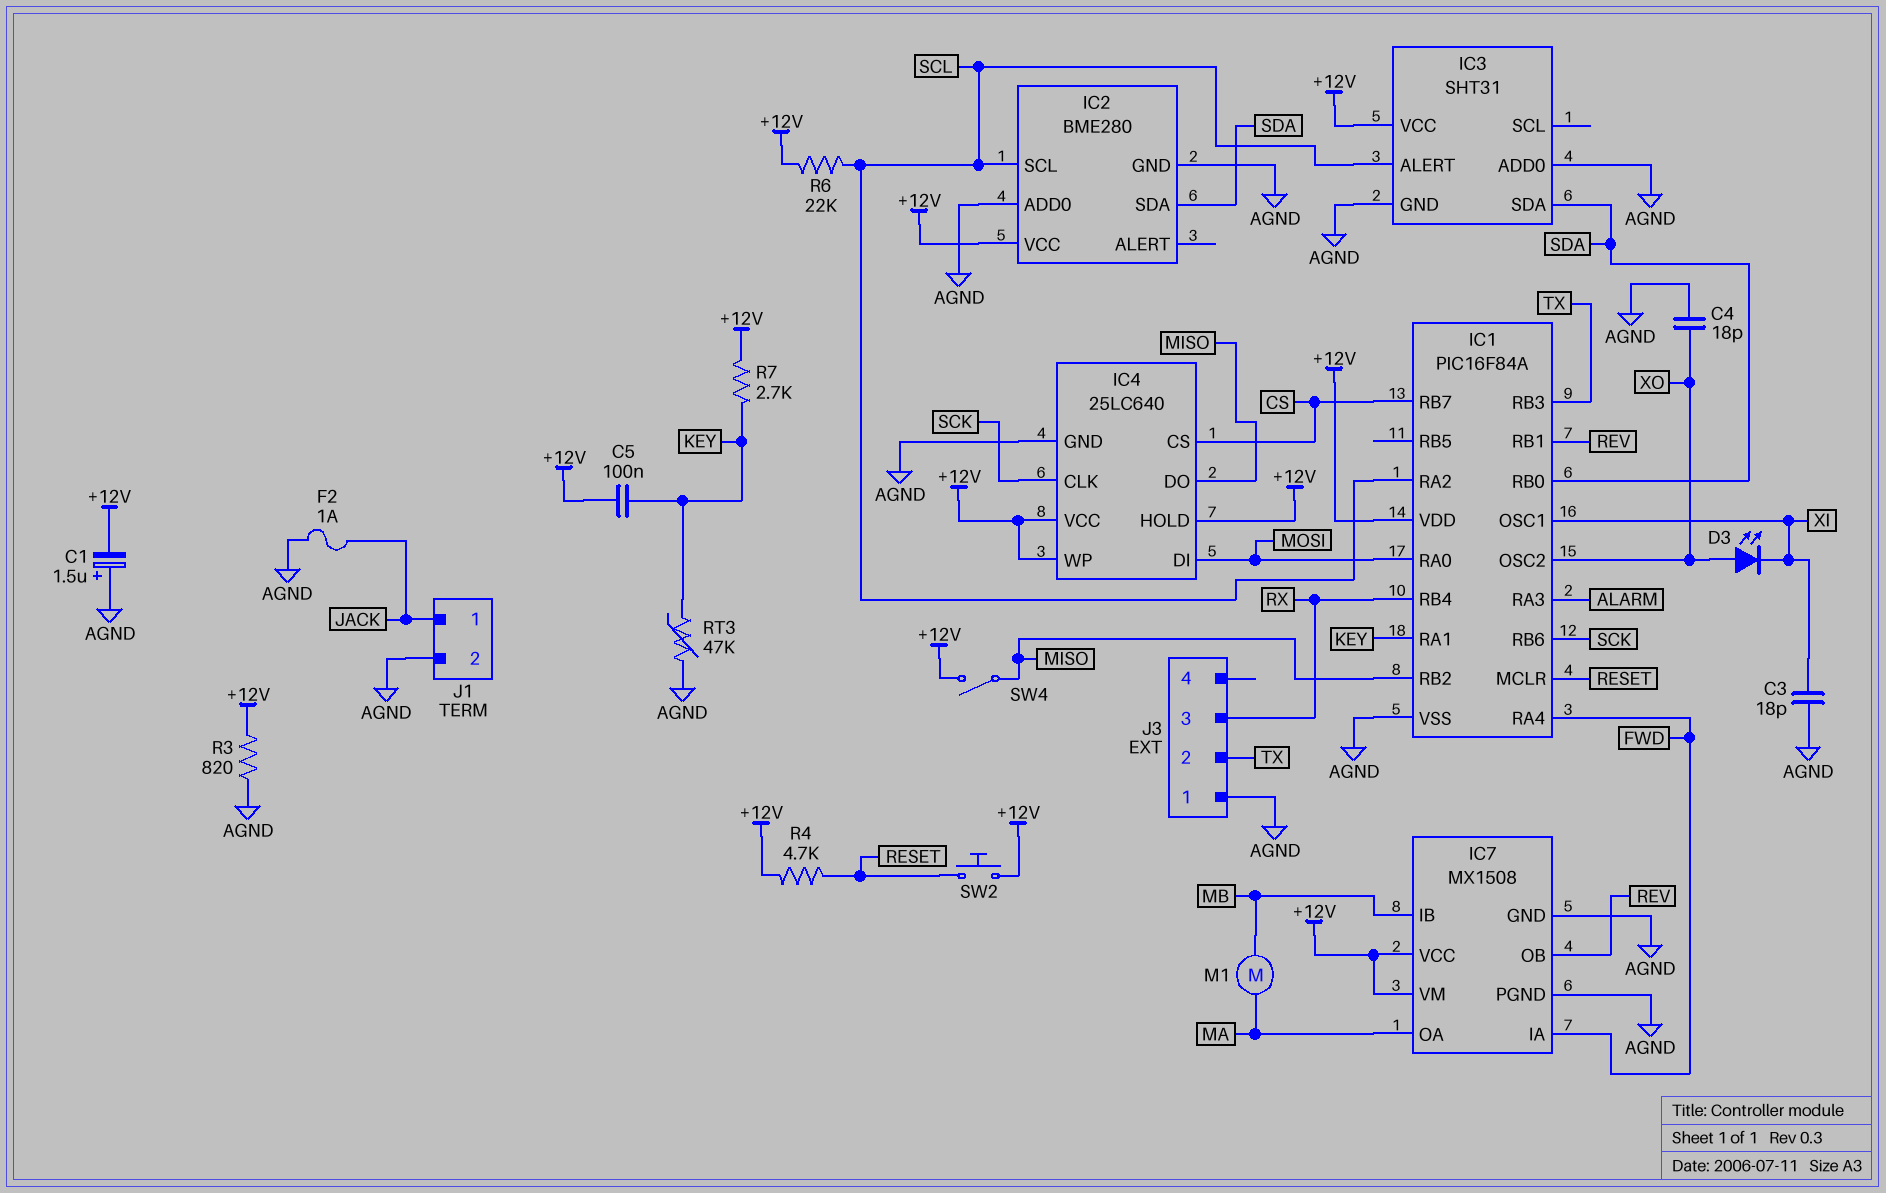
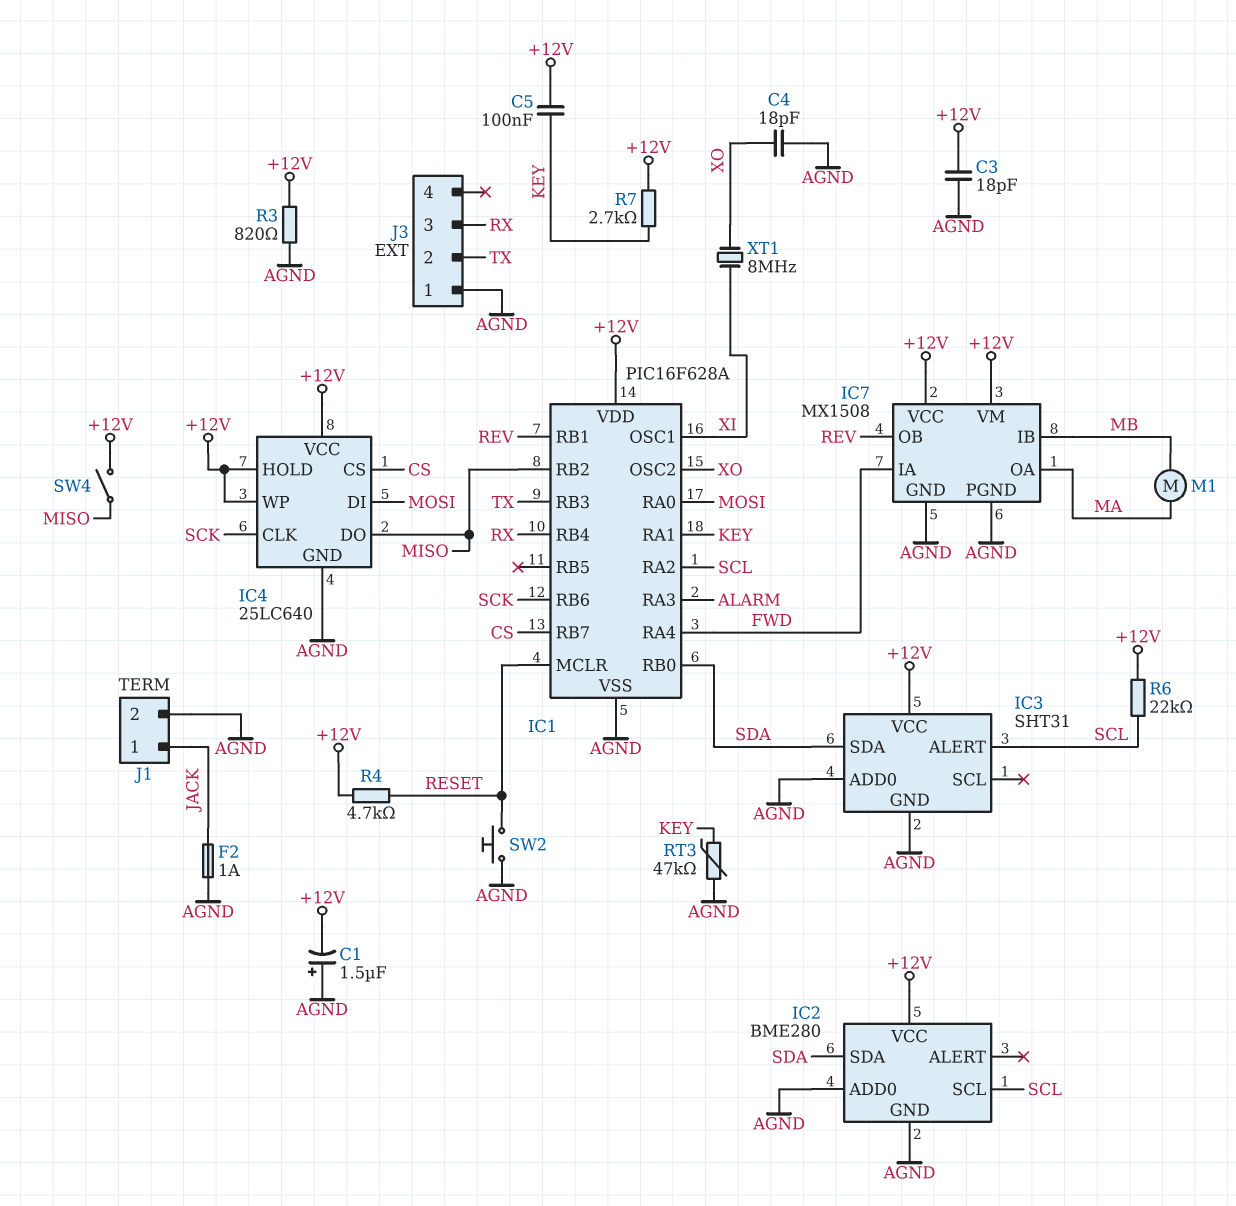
C3: 18pF (AGND, XI) -> 18pF (+12V, AGND)
D3: LED (A XO, K XI) -> none
IC1: PIC16F84A -> PIC16F628A
SW2: button (+12V, RESET) -> button (AGND, RESET)
XT1: none -> 8MHz (XI, XO)

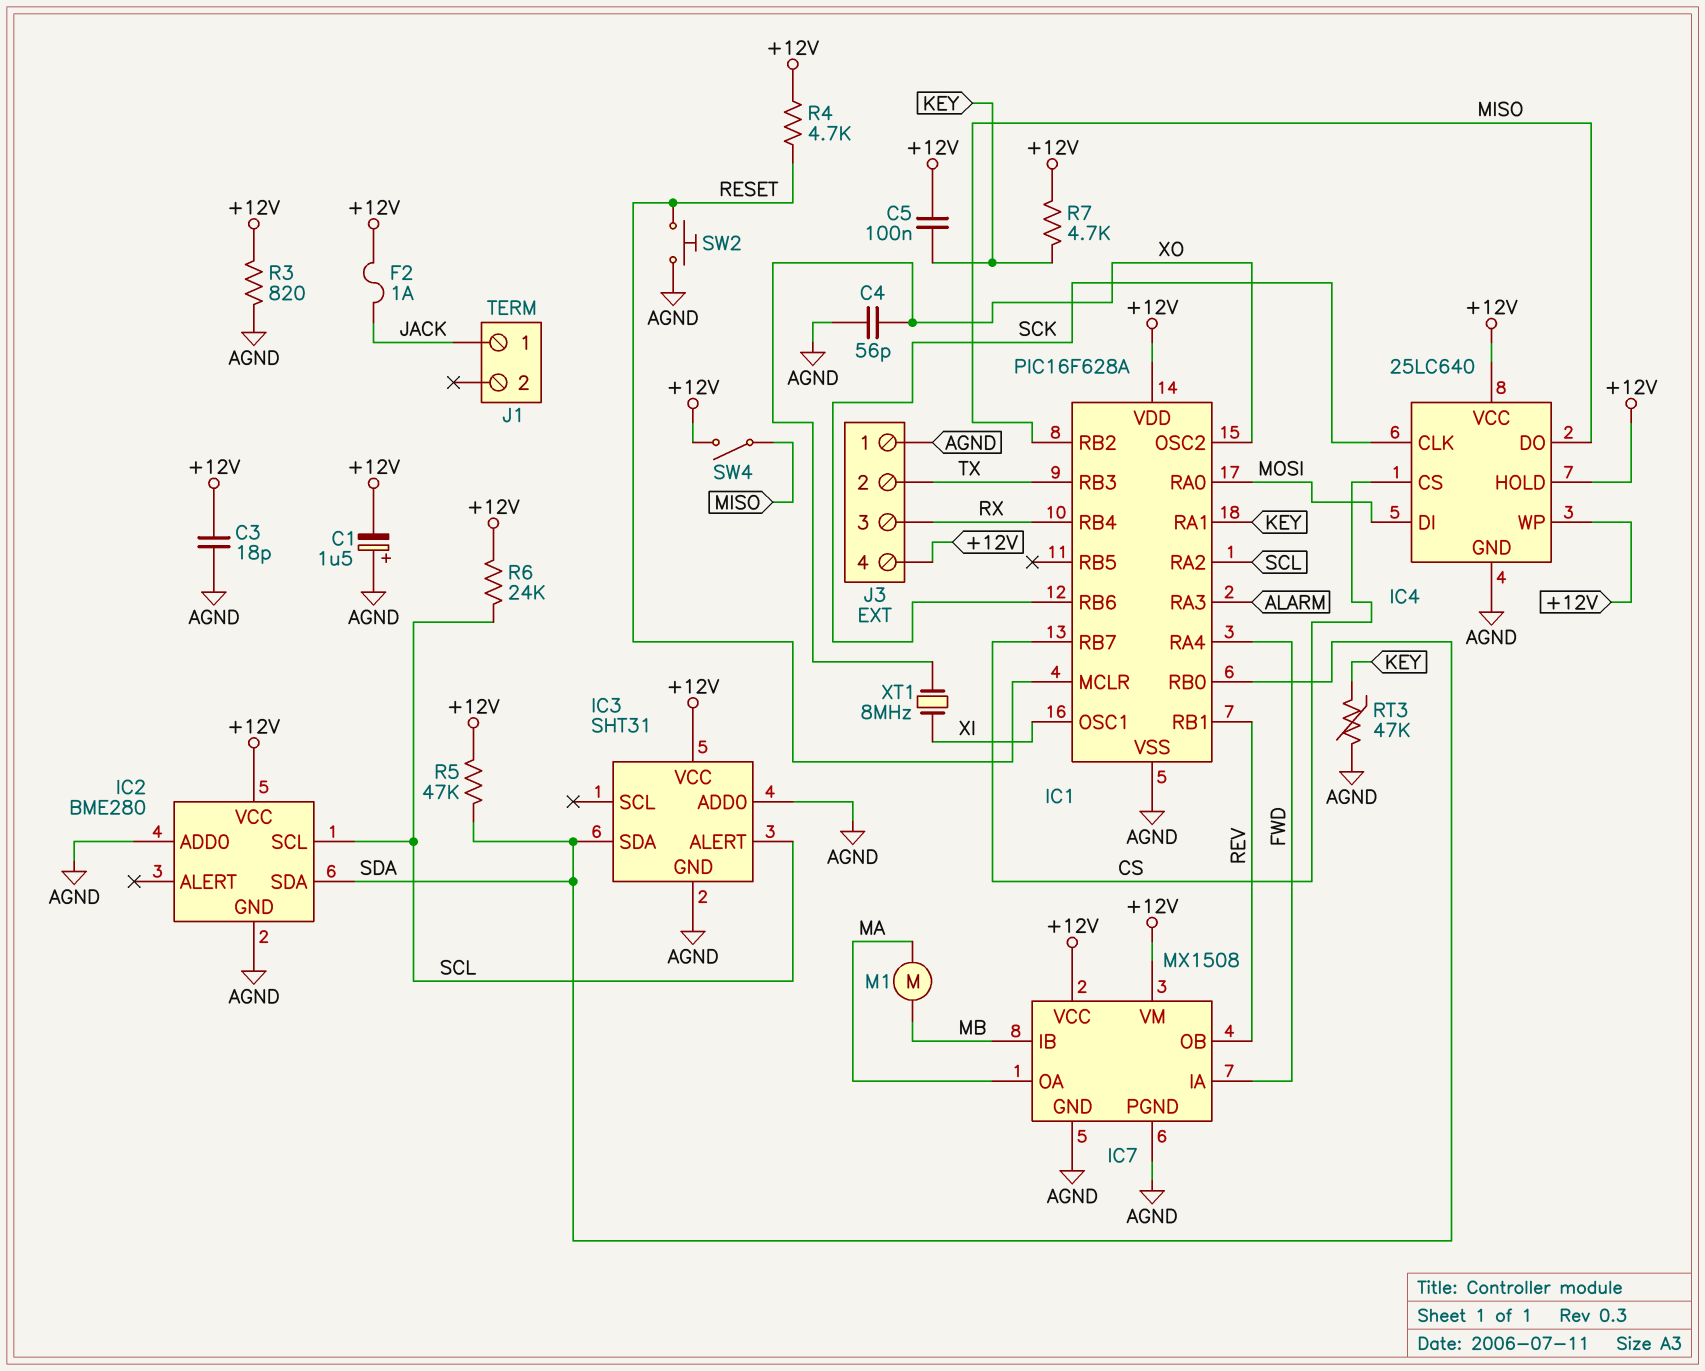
C4: 18pF (AGND, XO) -> 56pF (AGND, XO)
F2: 1A (AGND, JACK) -> 1A (+12V, JACK)
J1 pin 2: AGND -> none
J3 pin 4: none -> +12V
R5: none -> 47k (+12V, SDA)
R6: 22k (+12V, SCL) -> 24k (+12V, SCL)
R7: 2.7k (+12V, KEY) -> 4.7k (+12V, KEY)

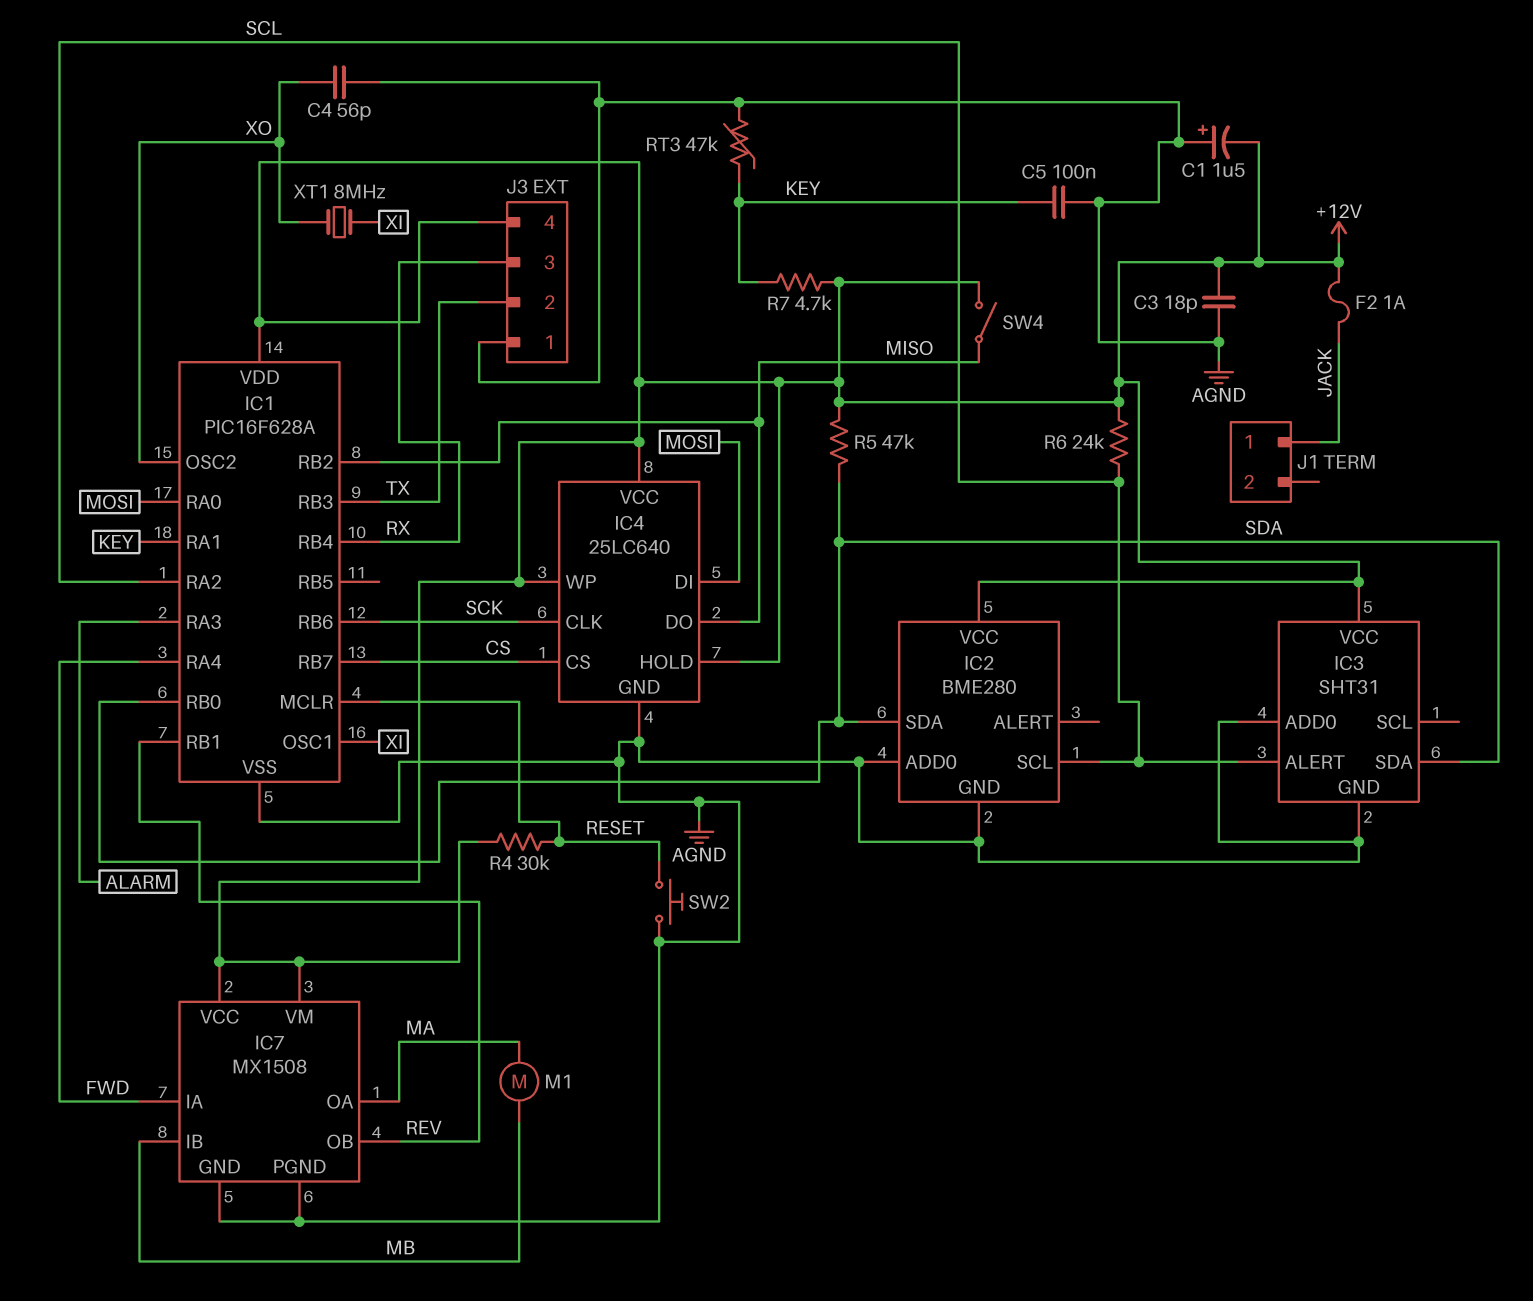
C5: 100nF (+12V, KEY) -> 100nF (AGND, KEY)
R3: 820 (+12V, AGND) -> none
R4: 4.7k (+12V, RESET) -> 30k (+12V, RESET)

